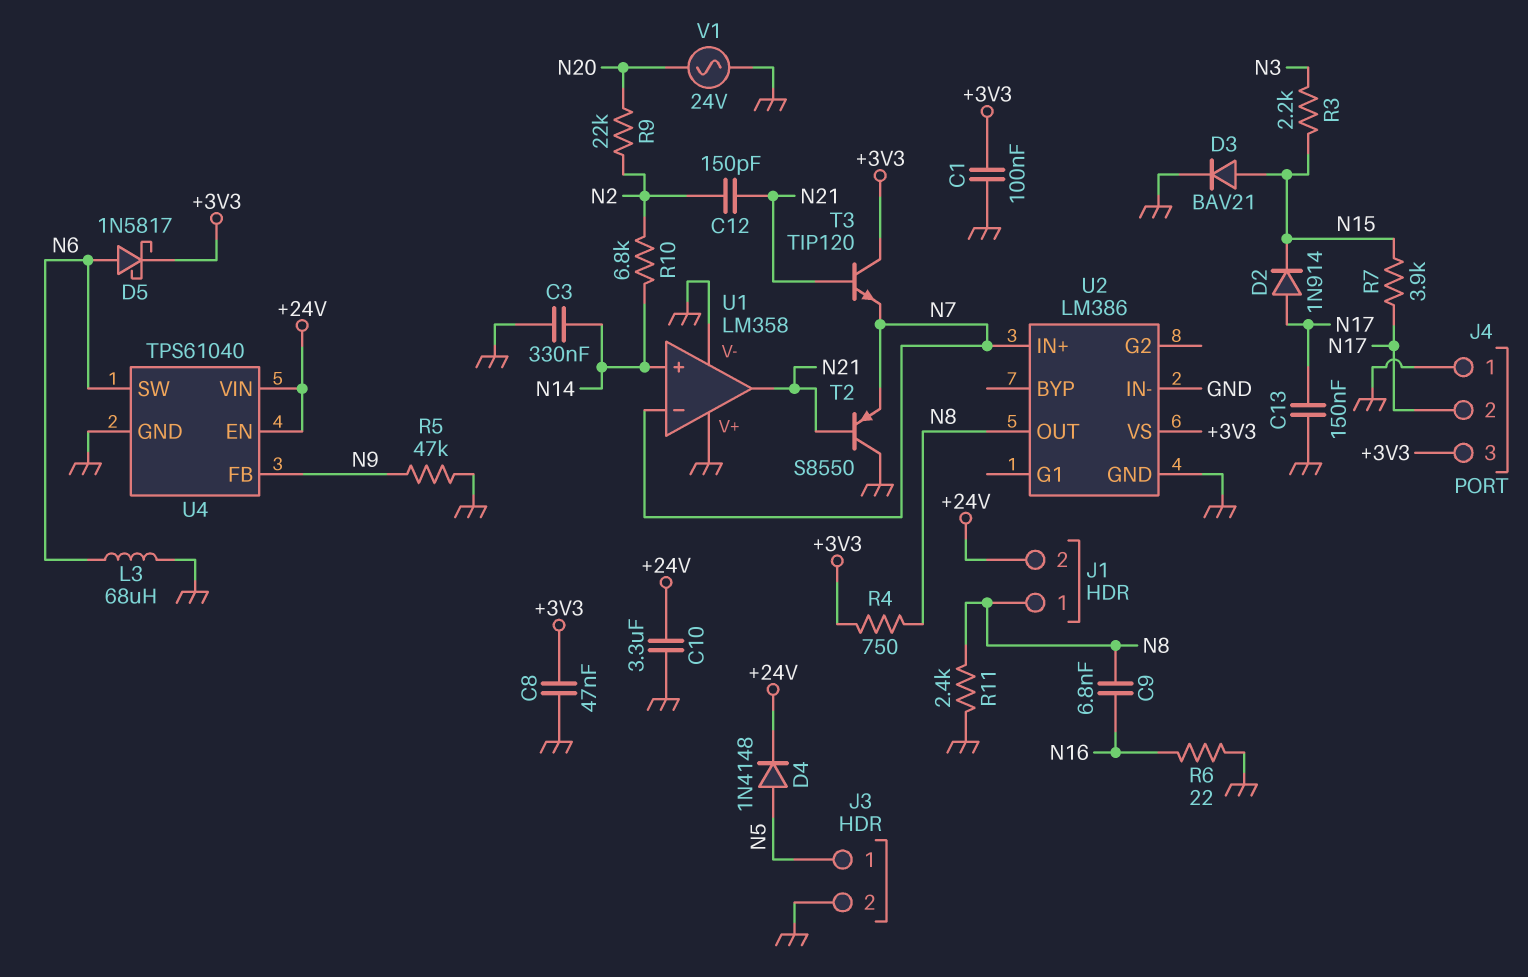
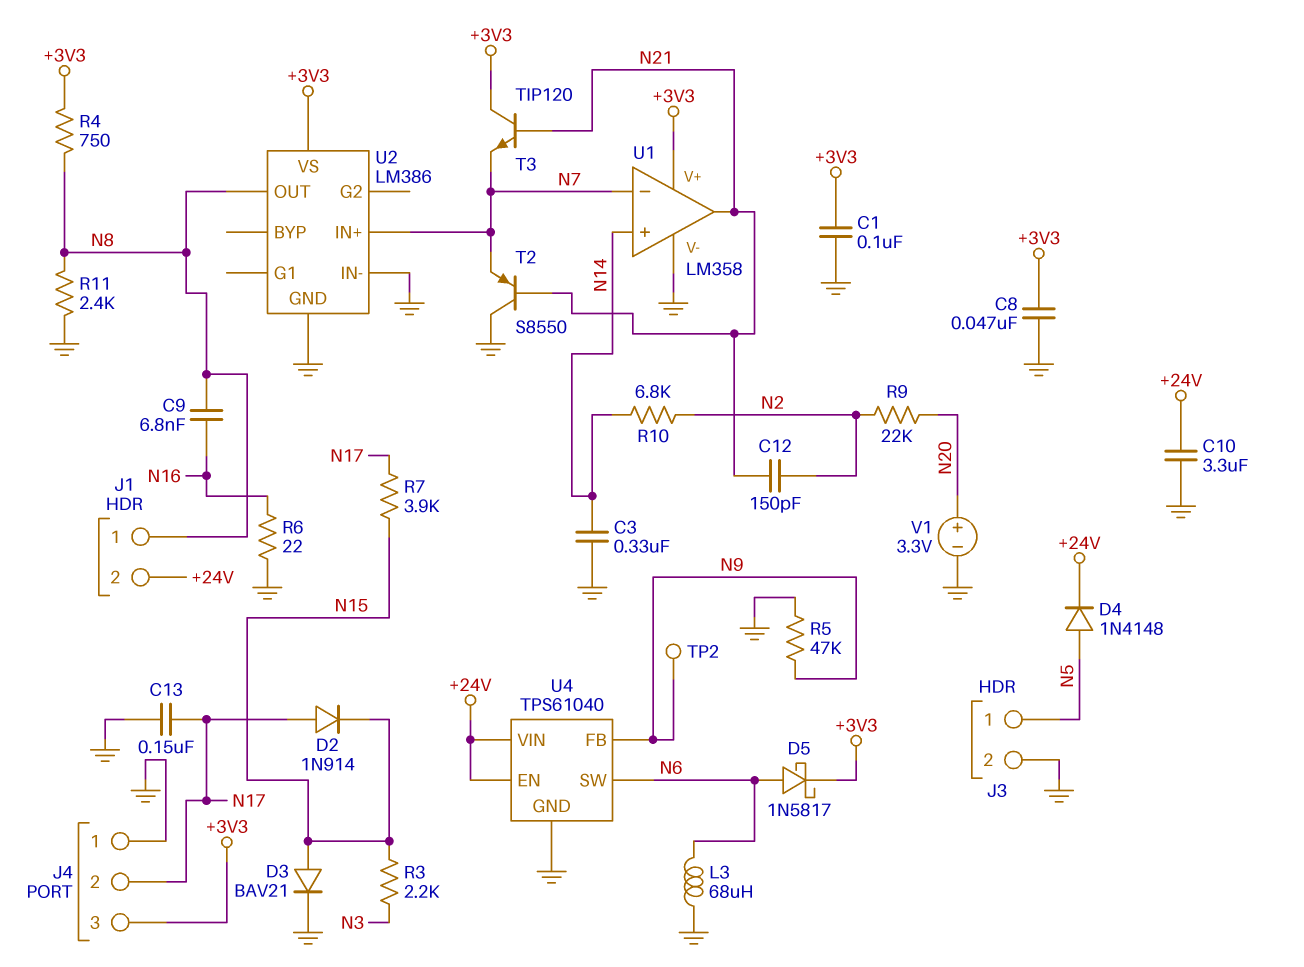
TP2: none -> test point (N9)
U1 pin V+: GND -> +3V3
V1: AC 24V (GND, N20) -> 3.3V (plus N20, minus GND)

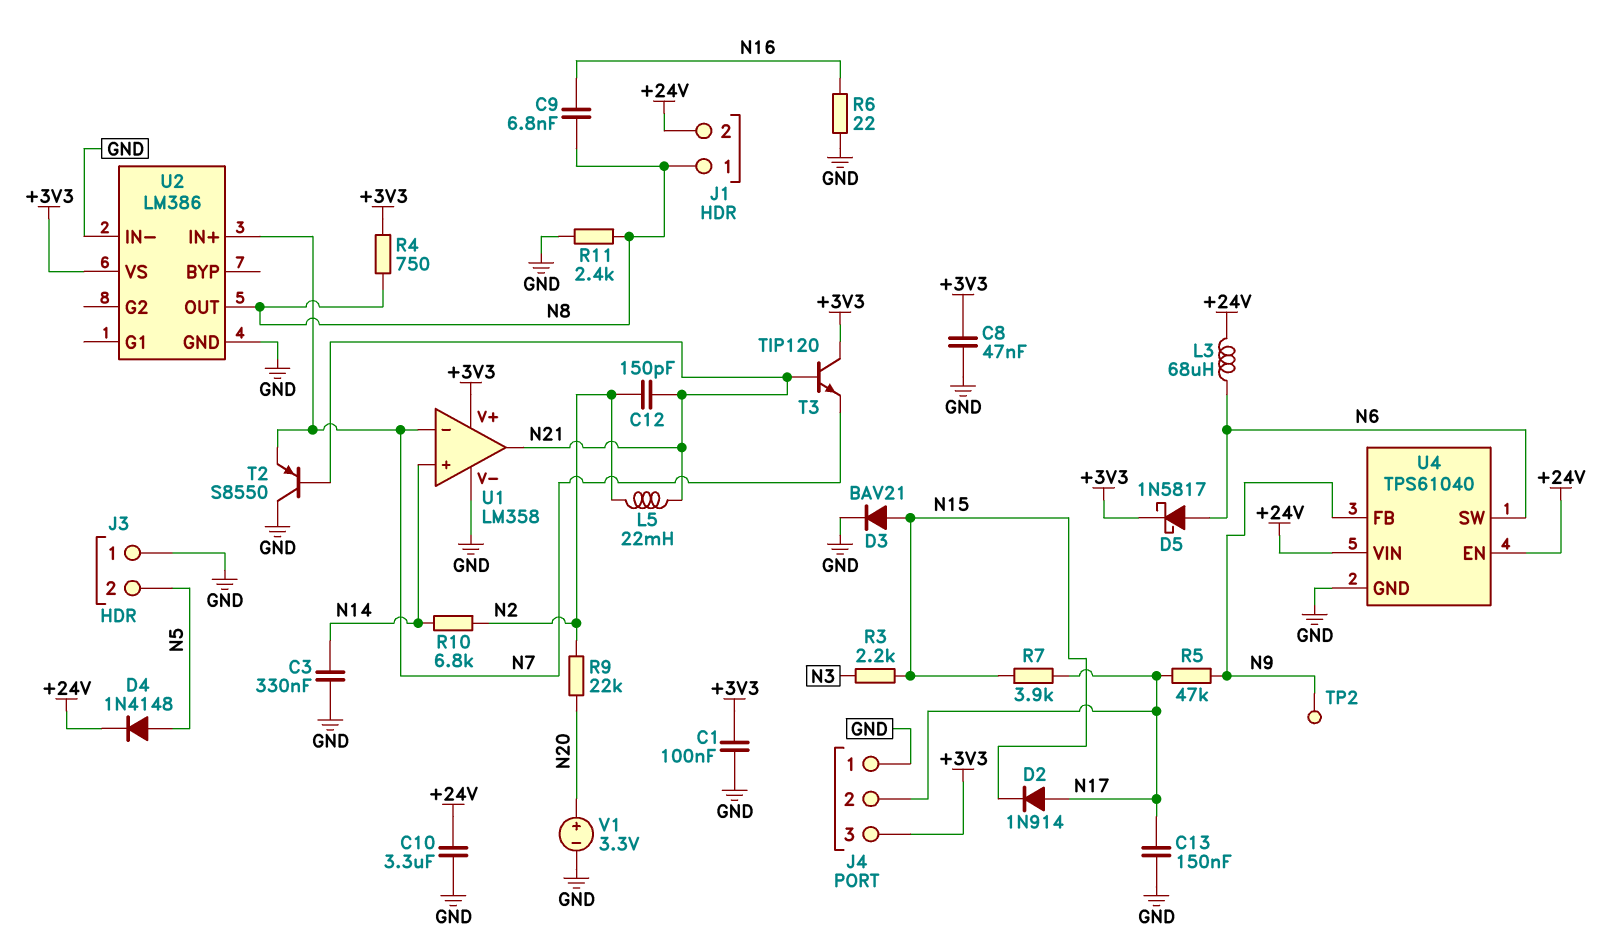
J3 pin 1: N5 -> GND
J3 pin 2: GND -> N5
L3: 68uH (GND, N6) -> 68uH (+24V, N6)
L5: none -> 22mH (N2, N21)
R5: 47k (GND, N9) -> 47k (N9, N17)

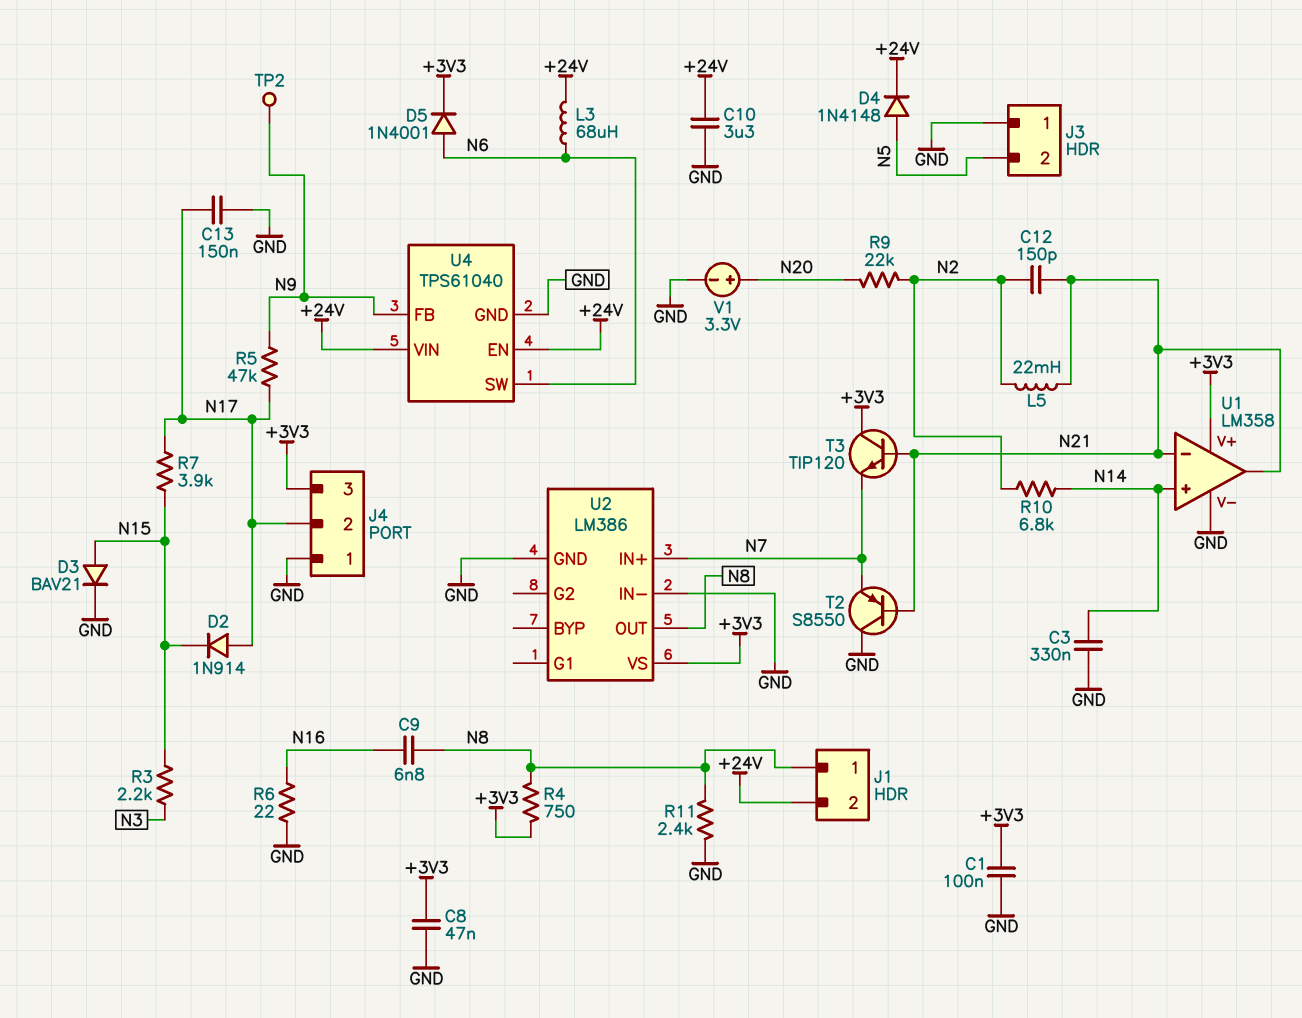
D5: schottky 1N5817 (A N6, K +3V3) -> diode 1N4001 (A N6, K +3V3)
U1 pin in-: N7 -> N21

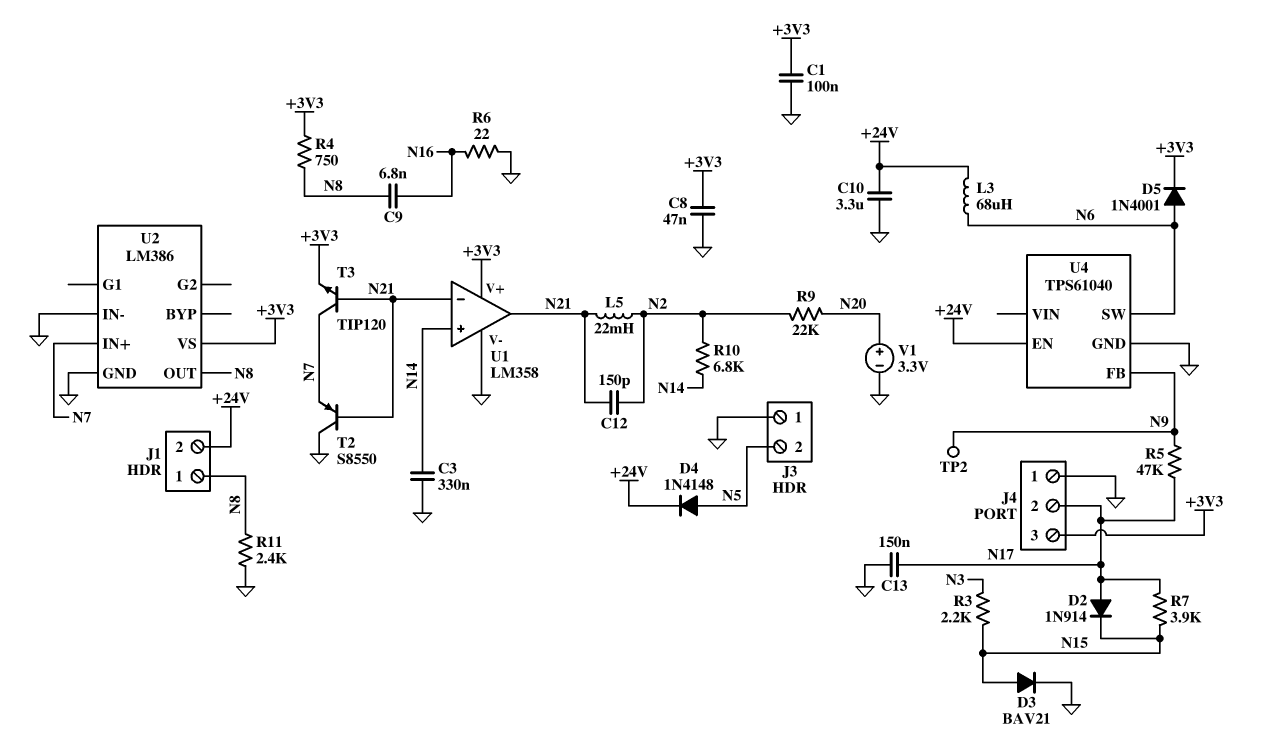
T3: NPN TIP120 (B N21, C +3V3, E N7) -> NPN TIP120 (B N21, C N7, E +3V3)
U4 pin VIN: +24V -> none

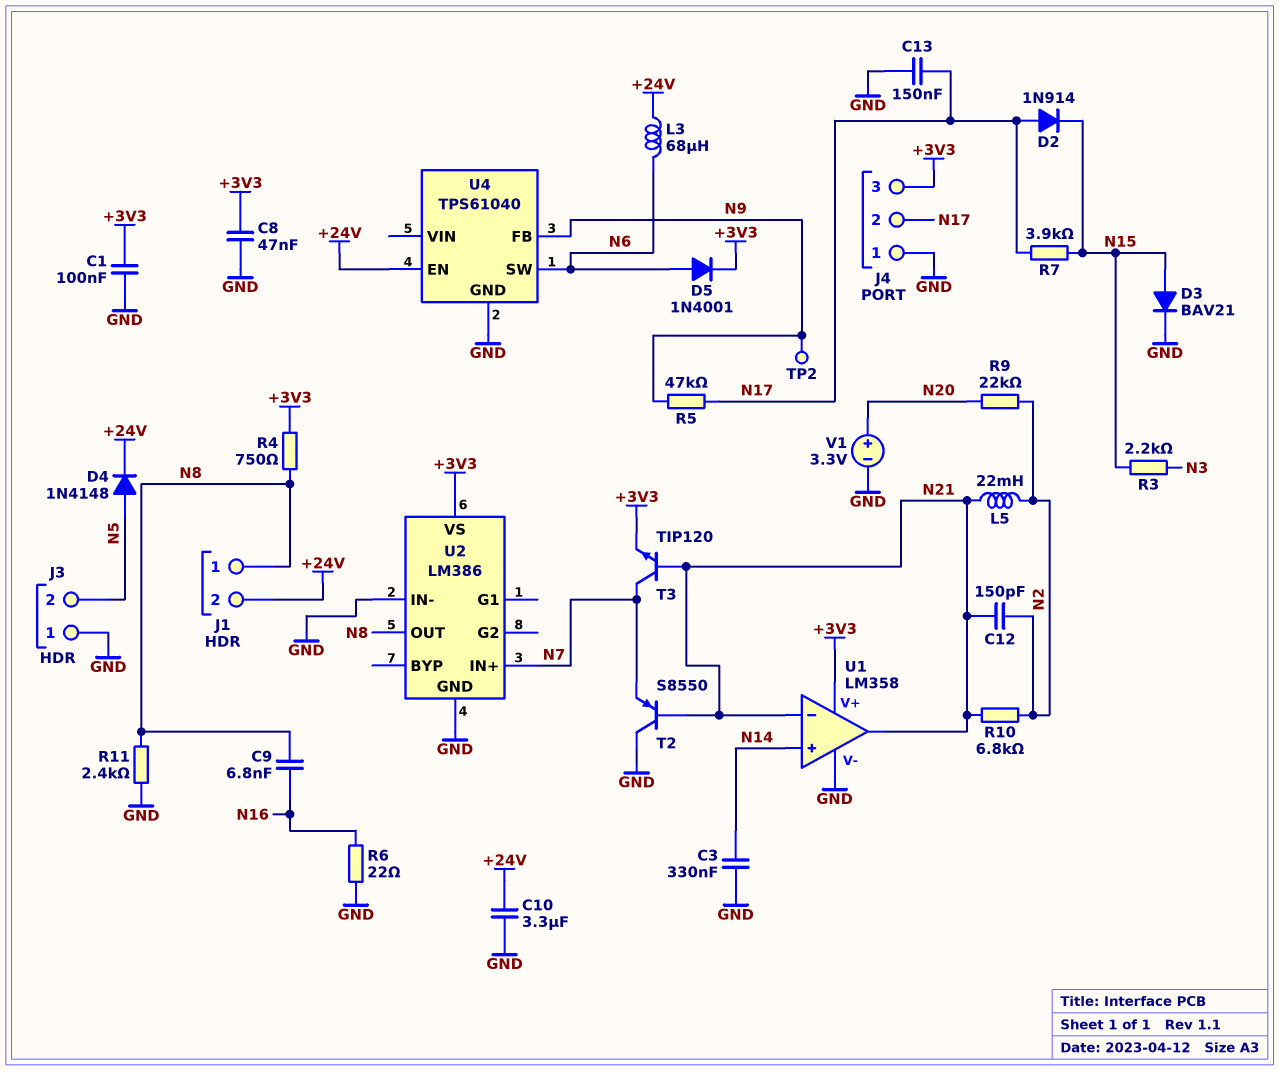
R10: 6.8k (N2, N14) -> 6.8k (N2, N21)

